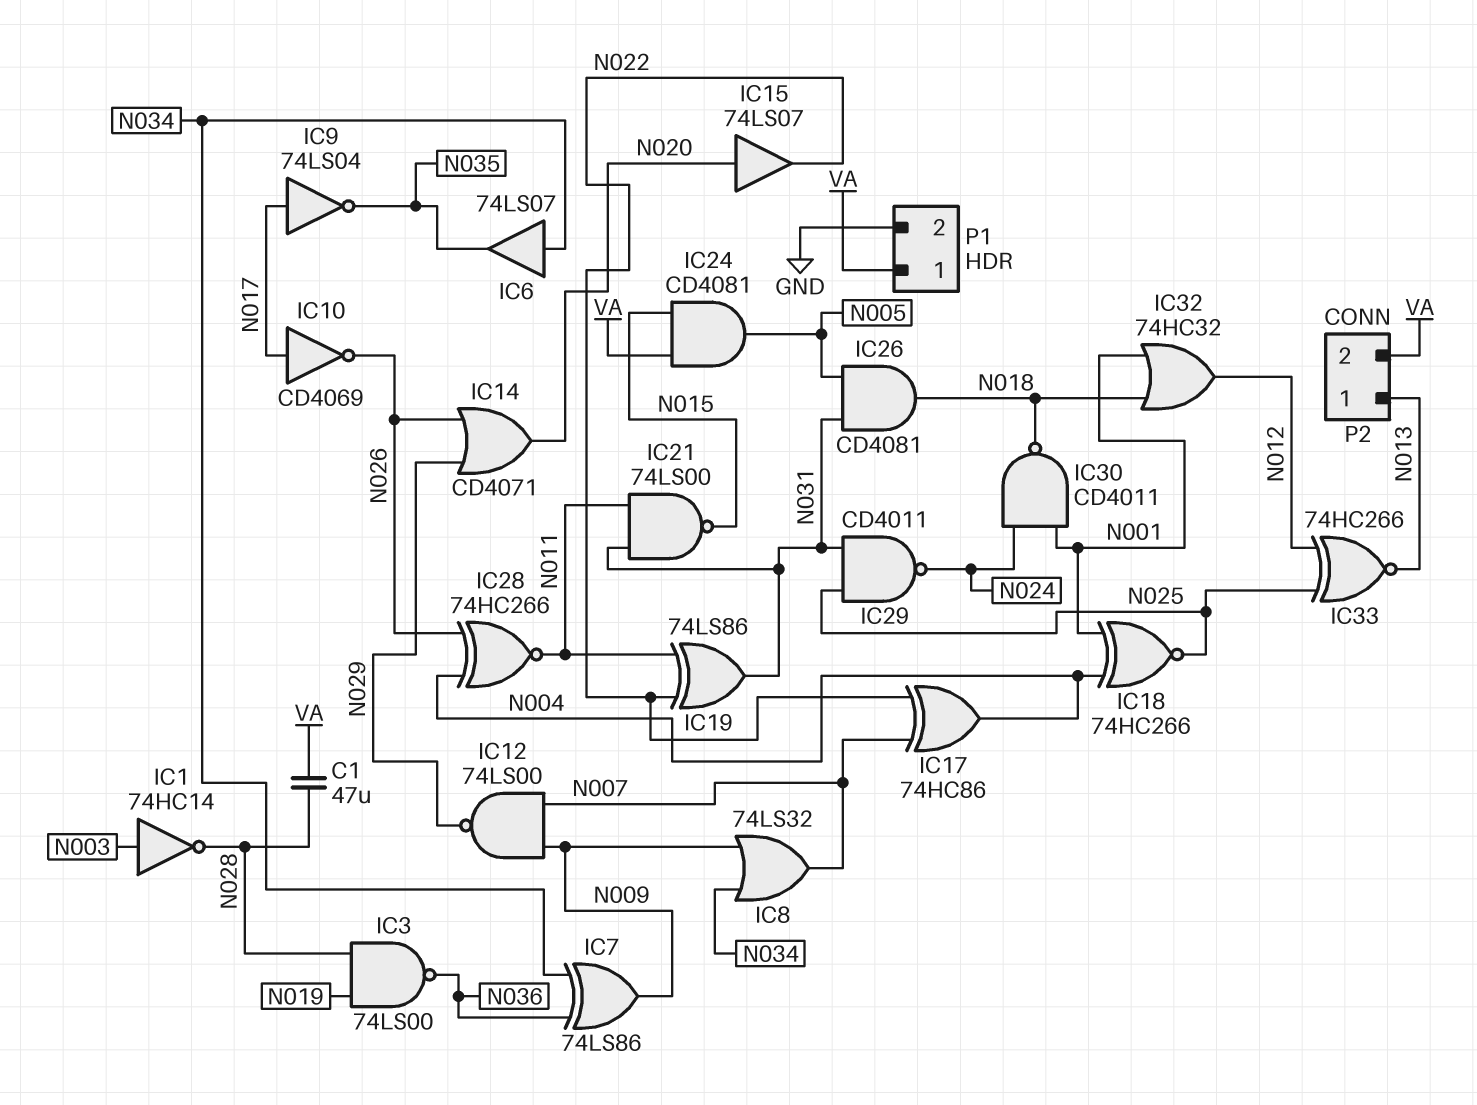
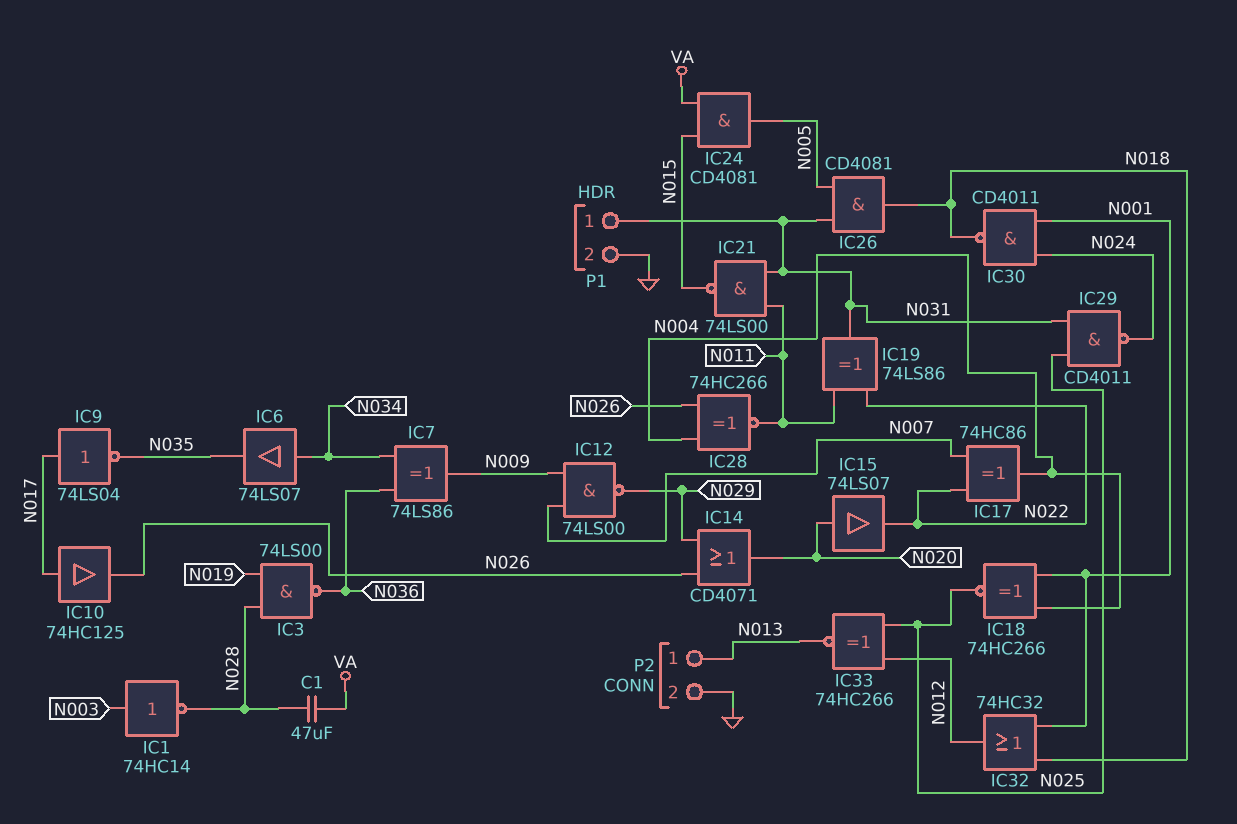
IC8: OR 74LS32 (in N009, in N034, out N007) -> none
IC10: NOT CD4069 (in N017, out N026) -> buffer 74HC125 (in N017, out N026)
P1 pin 1: VA -> N031
P2 pin 2: VA -> GND

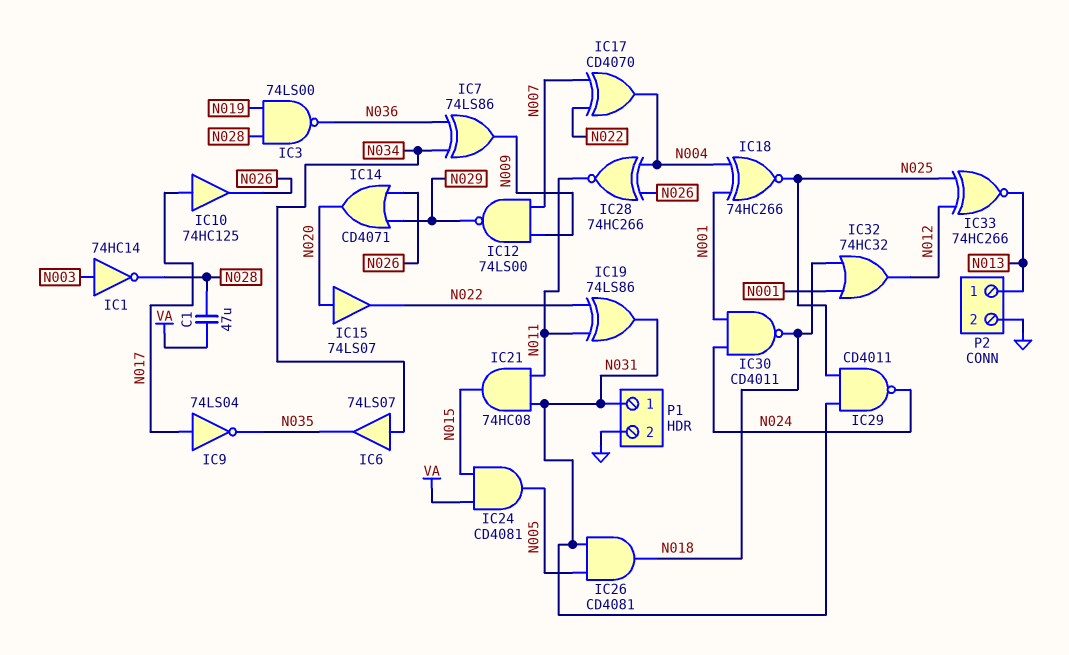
IC17: XOR 74HC86 (in N007, in N022, out N004) -> XOR CD4070 (in N007, in N022, out N004)
IC21: NAND 74LS00 (in N011, in N031, out N015) -> AND 74HC08 (in N011, in N031, out N015)

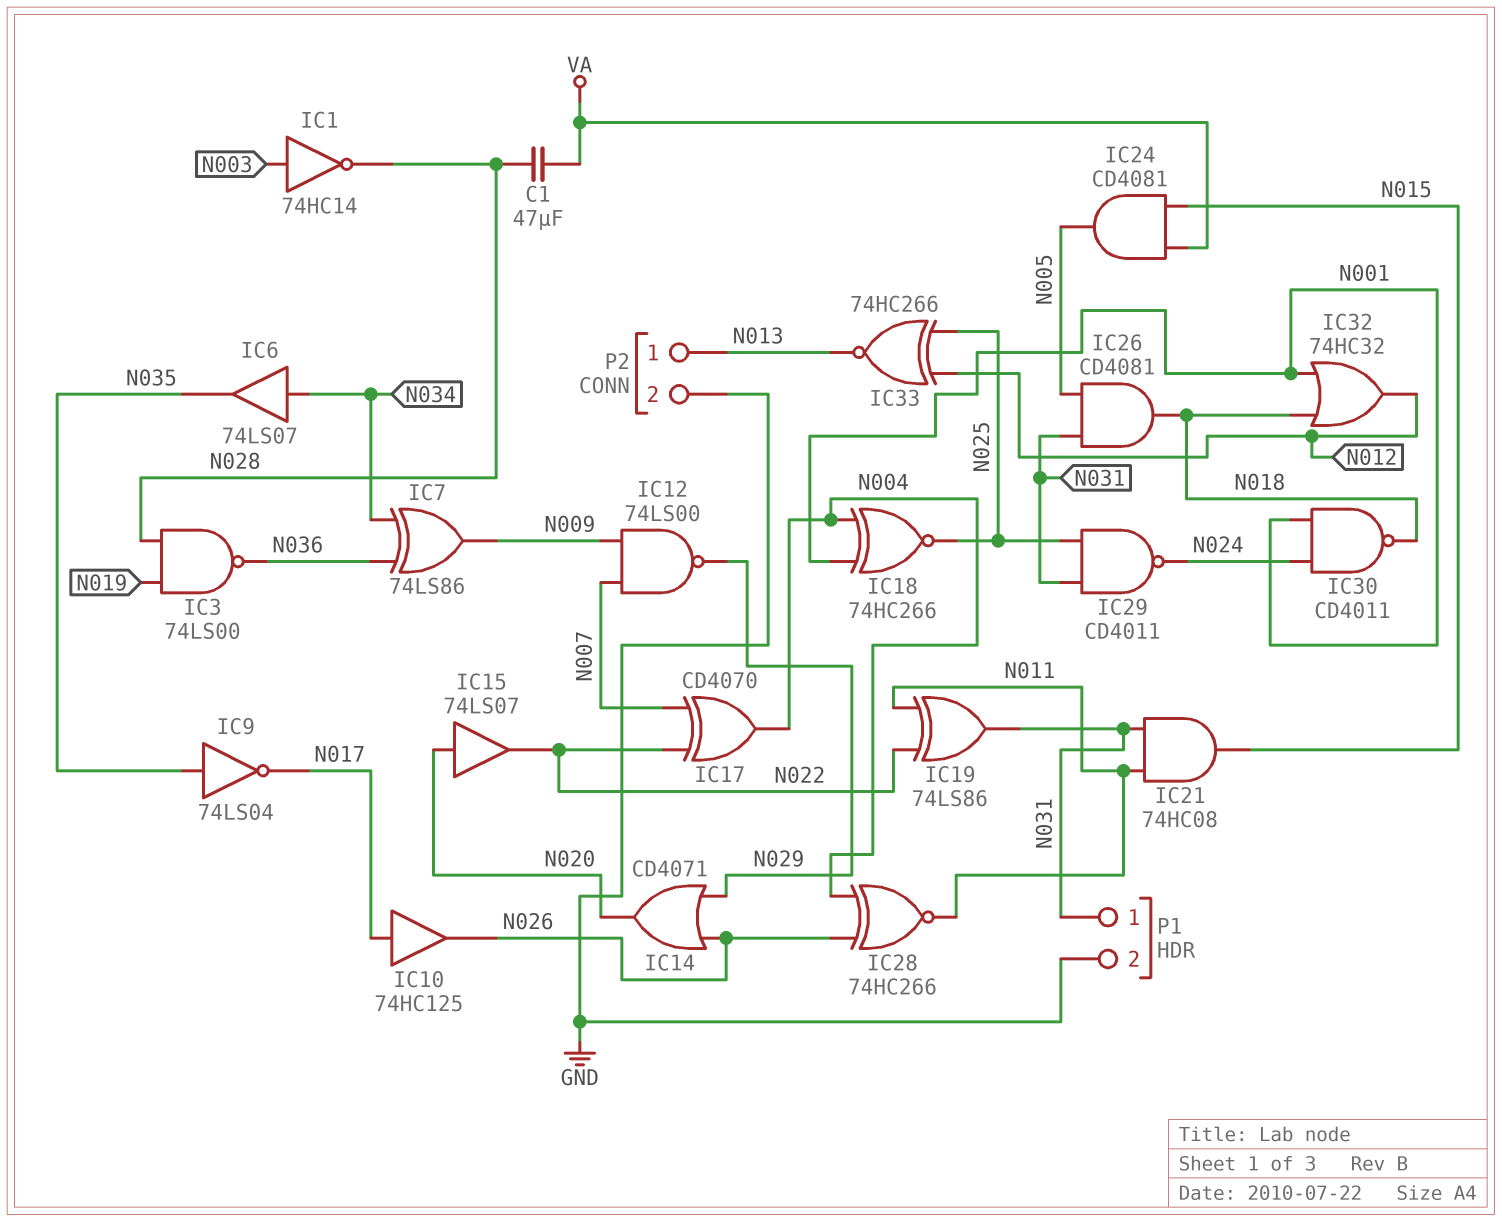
IC9: NOT 74LS04 (in N017, out N035) -> NOT 74LS04 (in N035, out N017)

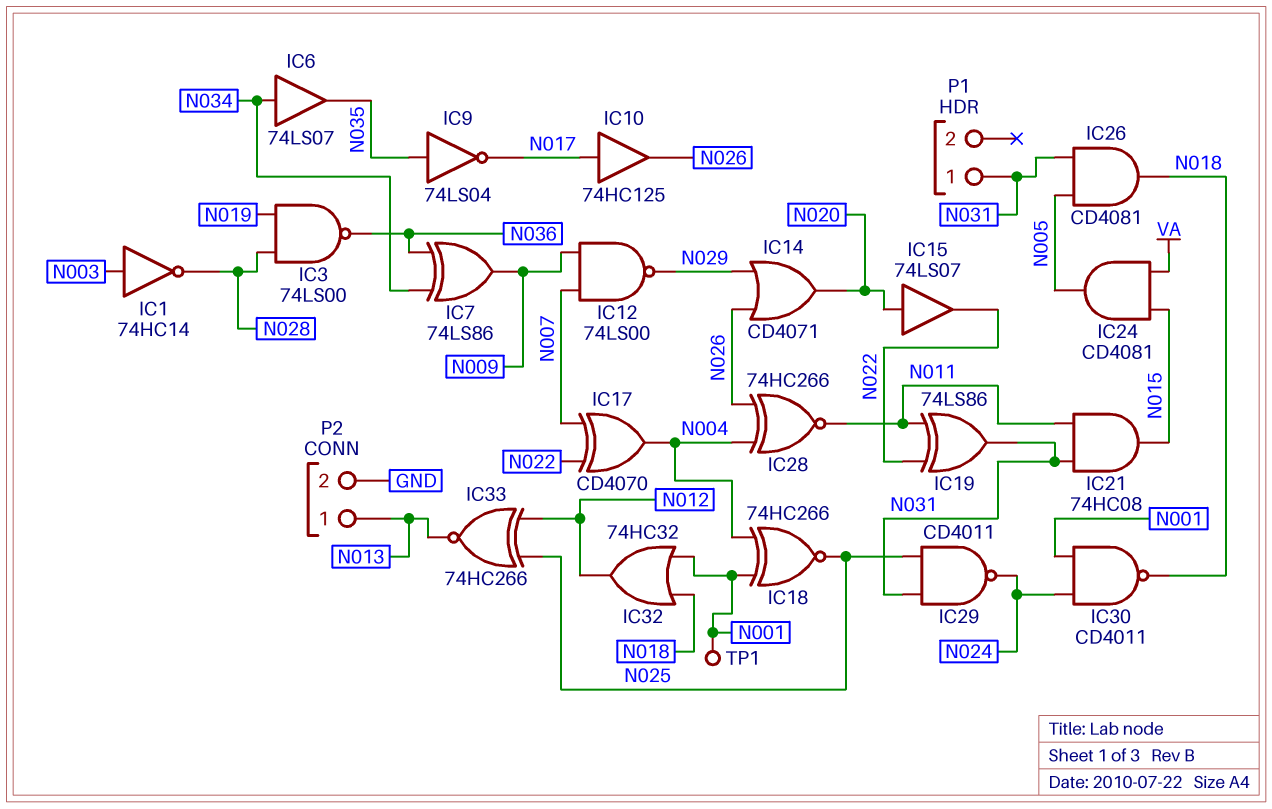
C1: 47uF (N028, VA) -> none
P1 pin 2: GND -> none
TP1: none -> test point (N001)

